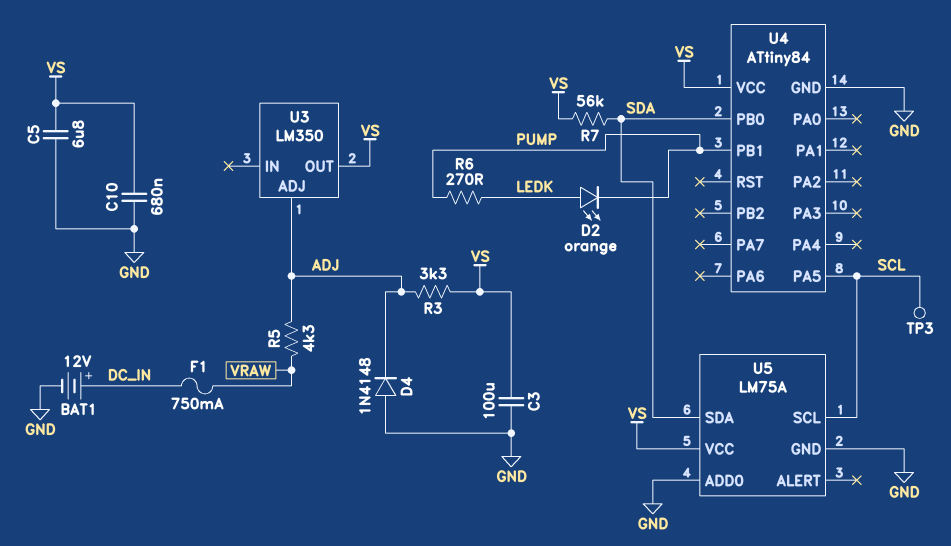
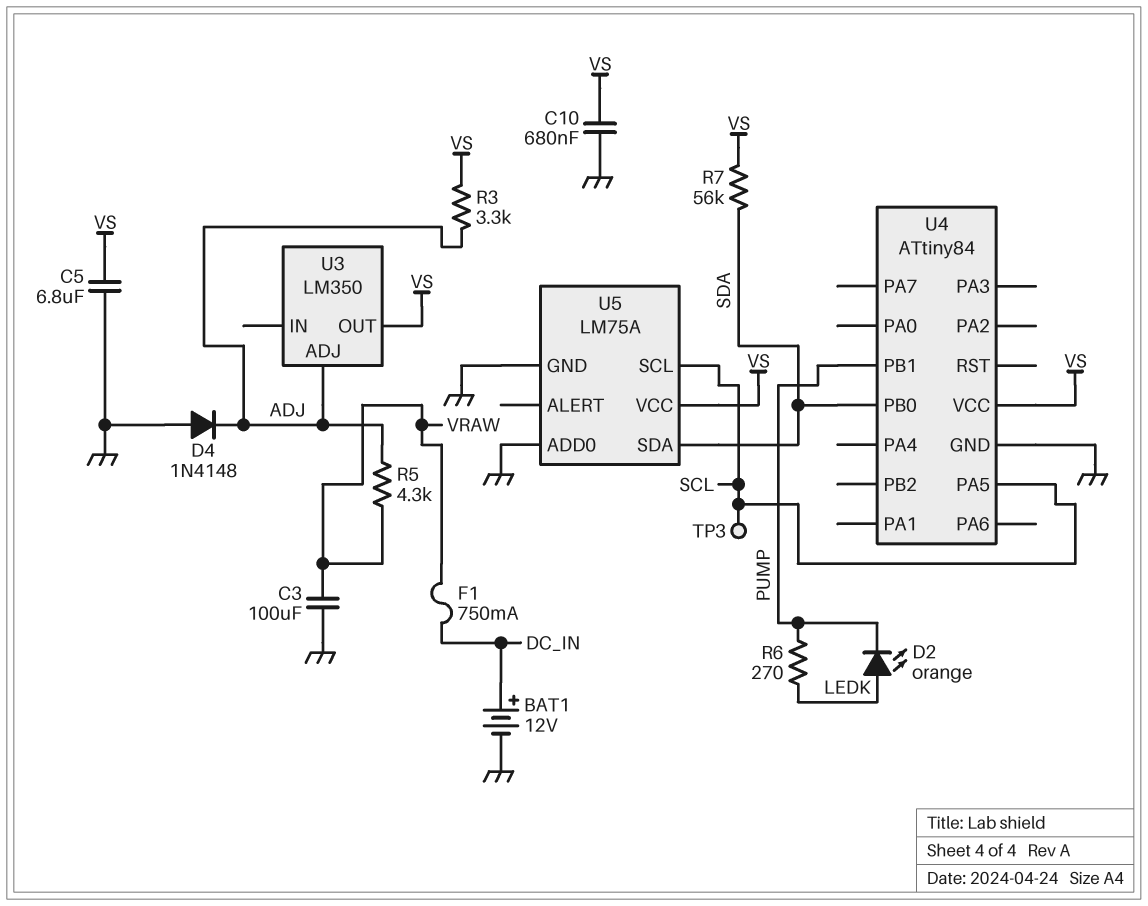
C3: 100uF (GND, VS) -> 100uF (GND, VRAW)

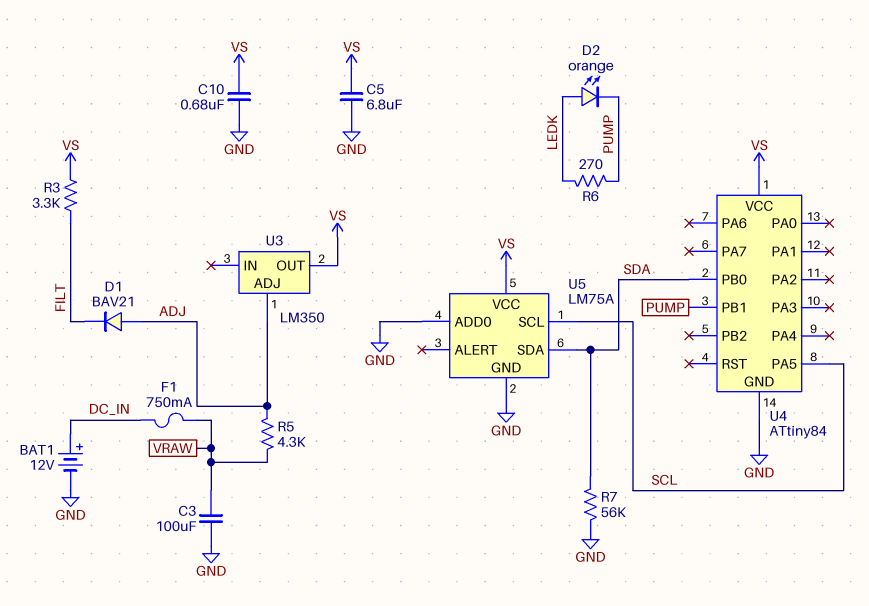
D1: none -> diode BAV21 (A ADJ, K FILT)
D4: diode 1N4148 (A GND, K ADJ) -> none
R3: 3.3k (ADJ, VS) -> 3.3k (FILT, VS)
R7: 56k (SDA, VS) -> 56k (GND, SDA)
TP3: test point (SCL) -> none

